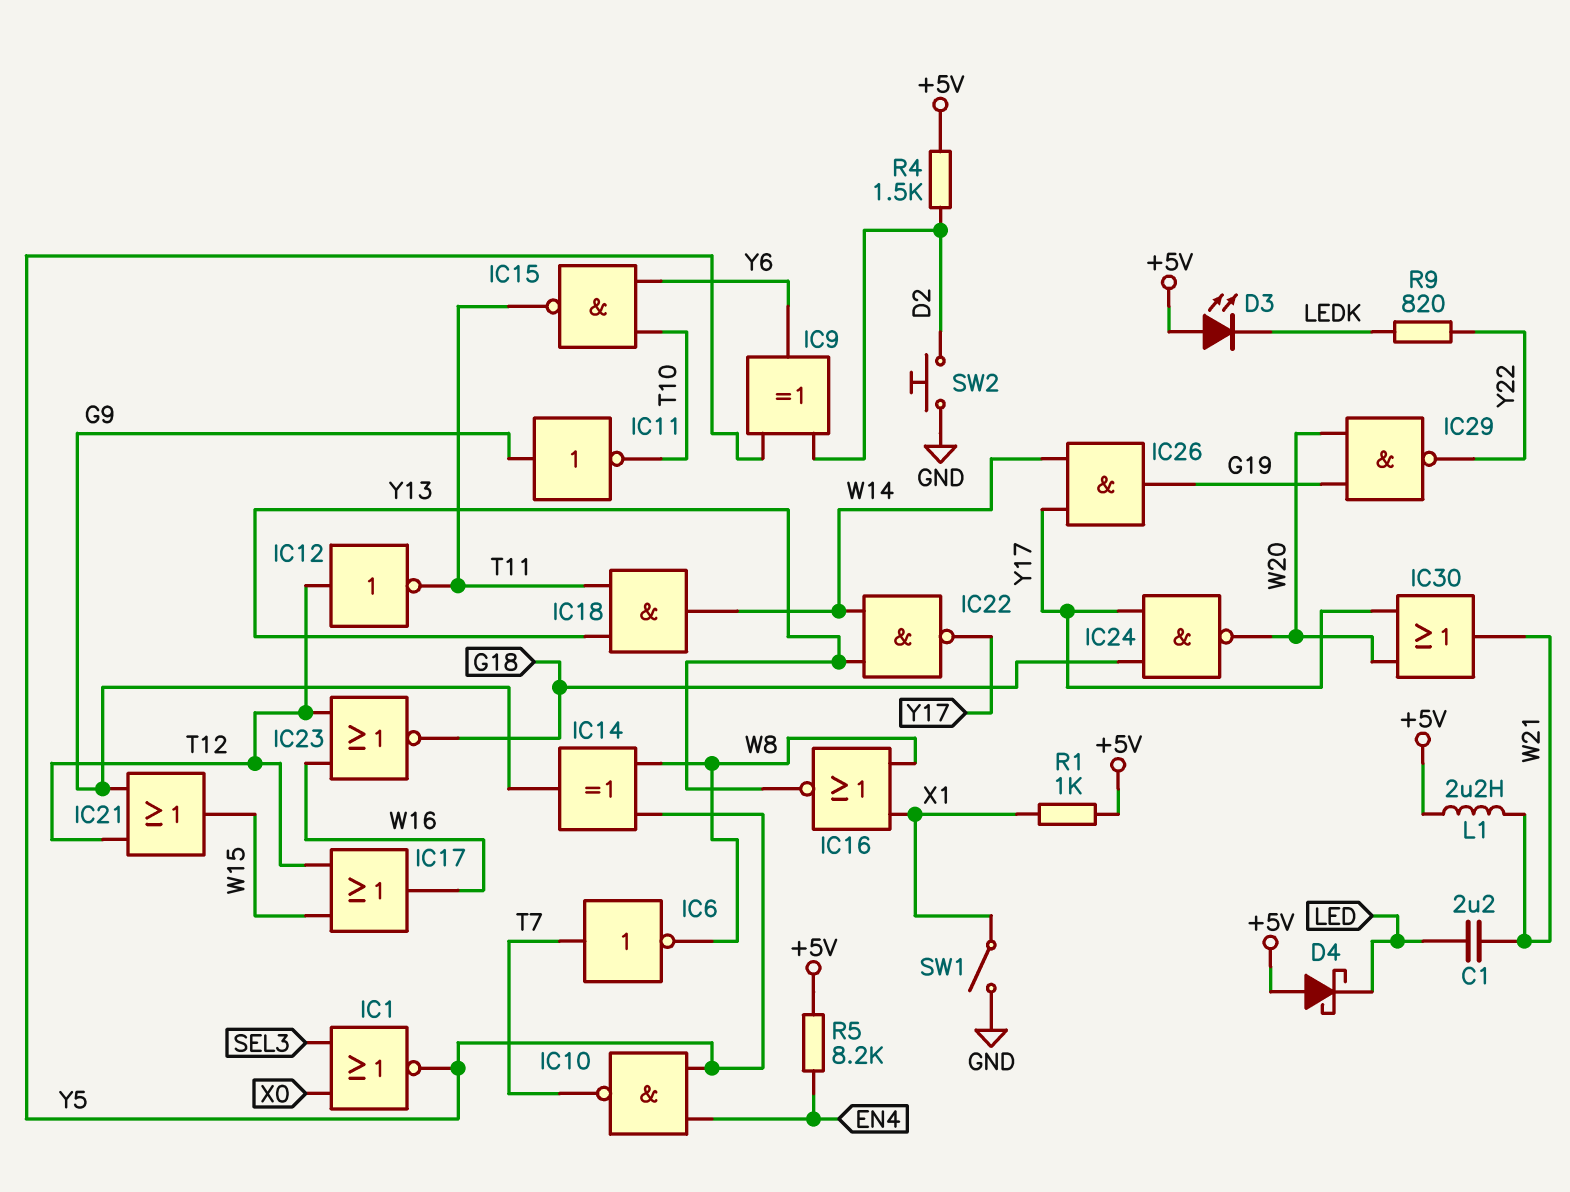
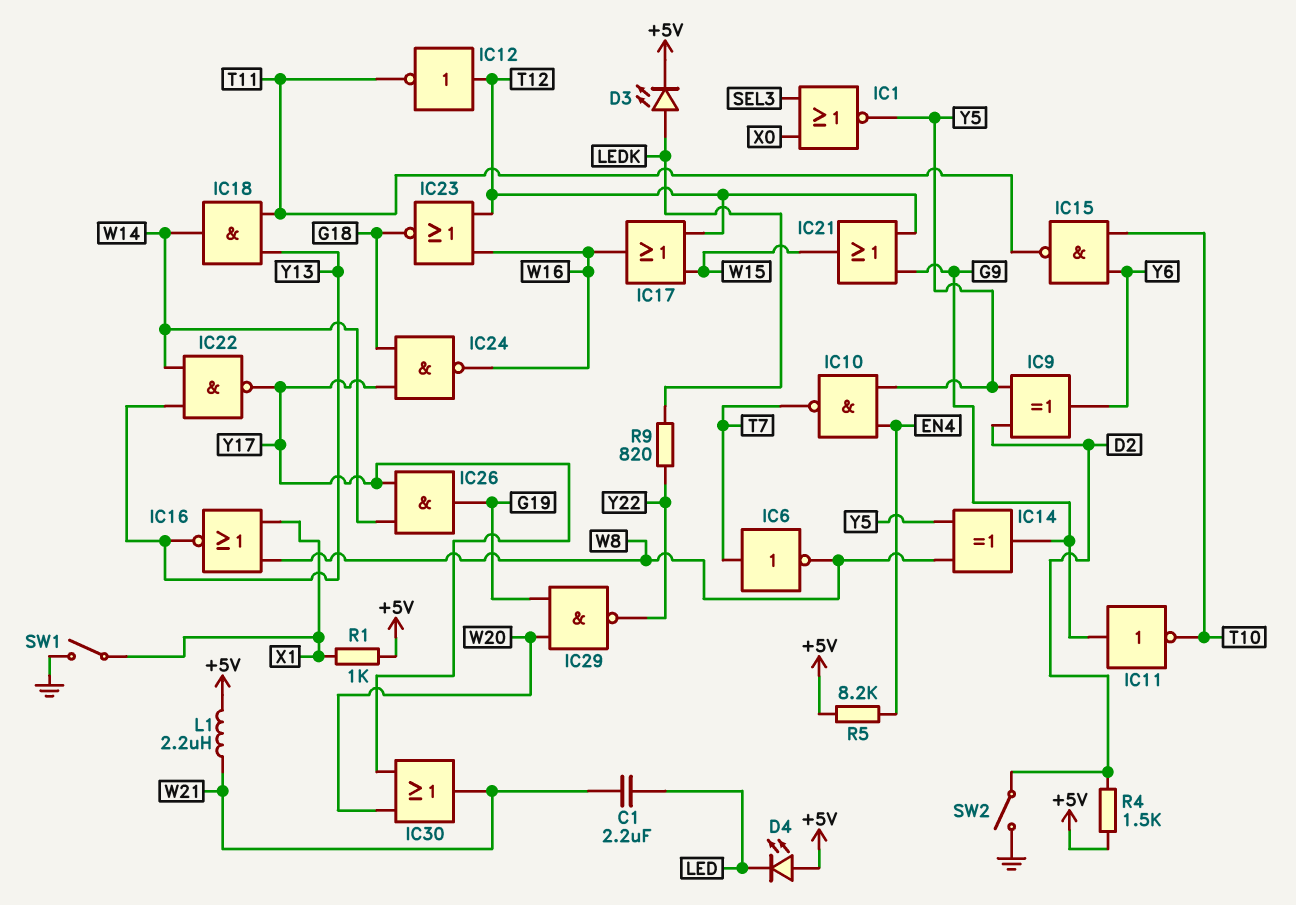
D3: LED (A +5V, K LEDK) -> LED (A LEDK, K +5V)
D4: schottky (A +5V, K LED) -> LED (A +5V, K LED)
IC24: NAND (in G18, in Y17, out W20) -> NAND (in G18, in Y17, out W16)
SW2: button (D2, GND) -> switch (D2, GND)

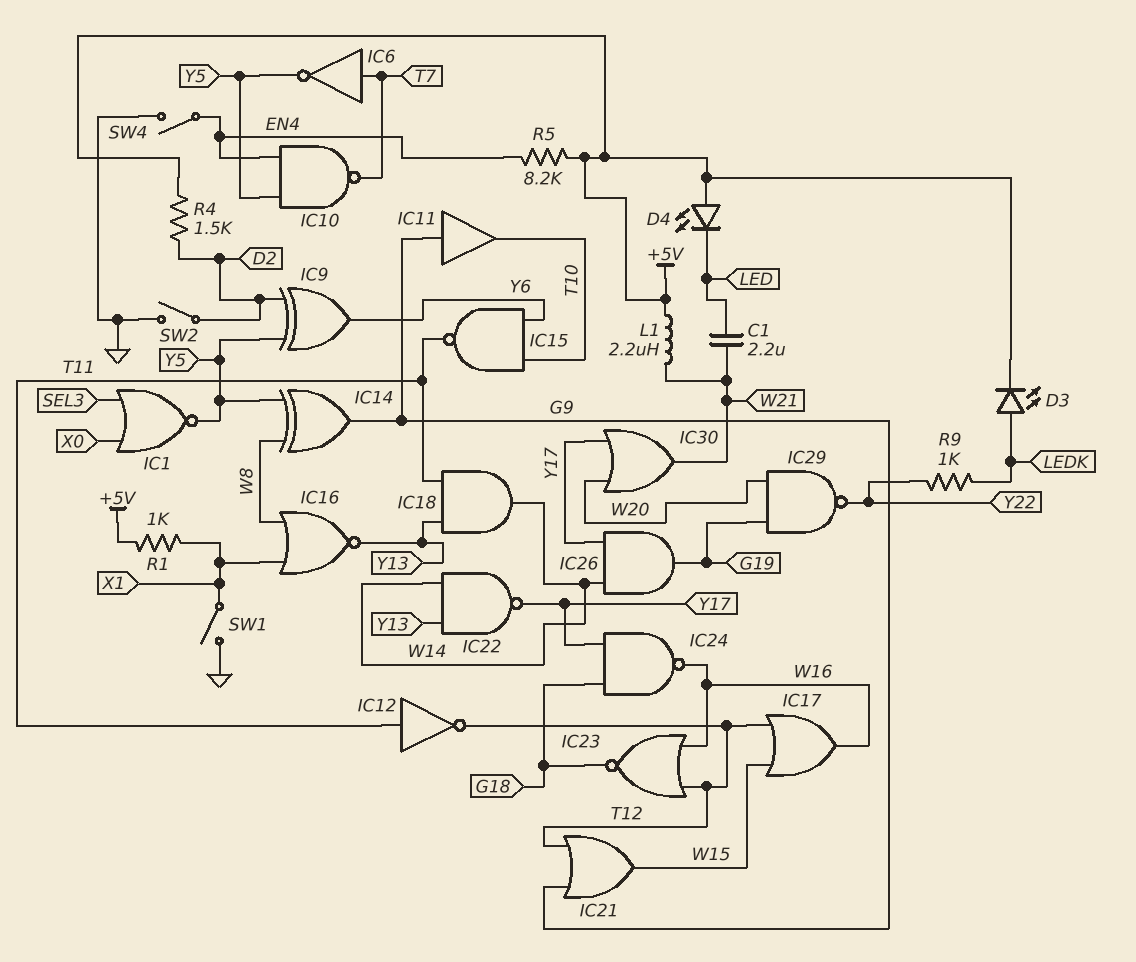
IC6: NOT (in T7, out W8) -> NOT (in T7, out Y5)
IC11: NOT (in G9, out T10) -> buffer (in G9, out T10)
IC12: NOT (in T12, out T11) -> NOT (in T11, out T12)
R9: 820 (LEDK, Y22) -> 1k (LEDK, Y22)
SW4: none -> switch (EN4, GND)

